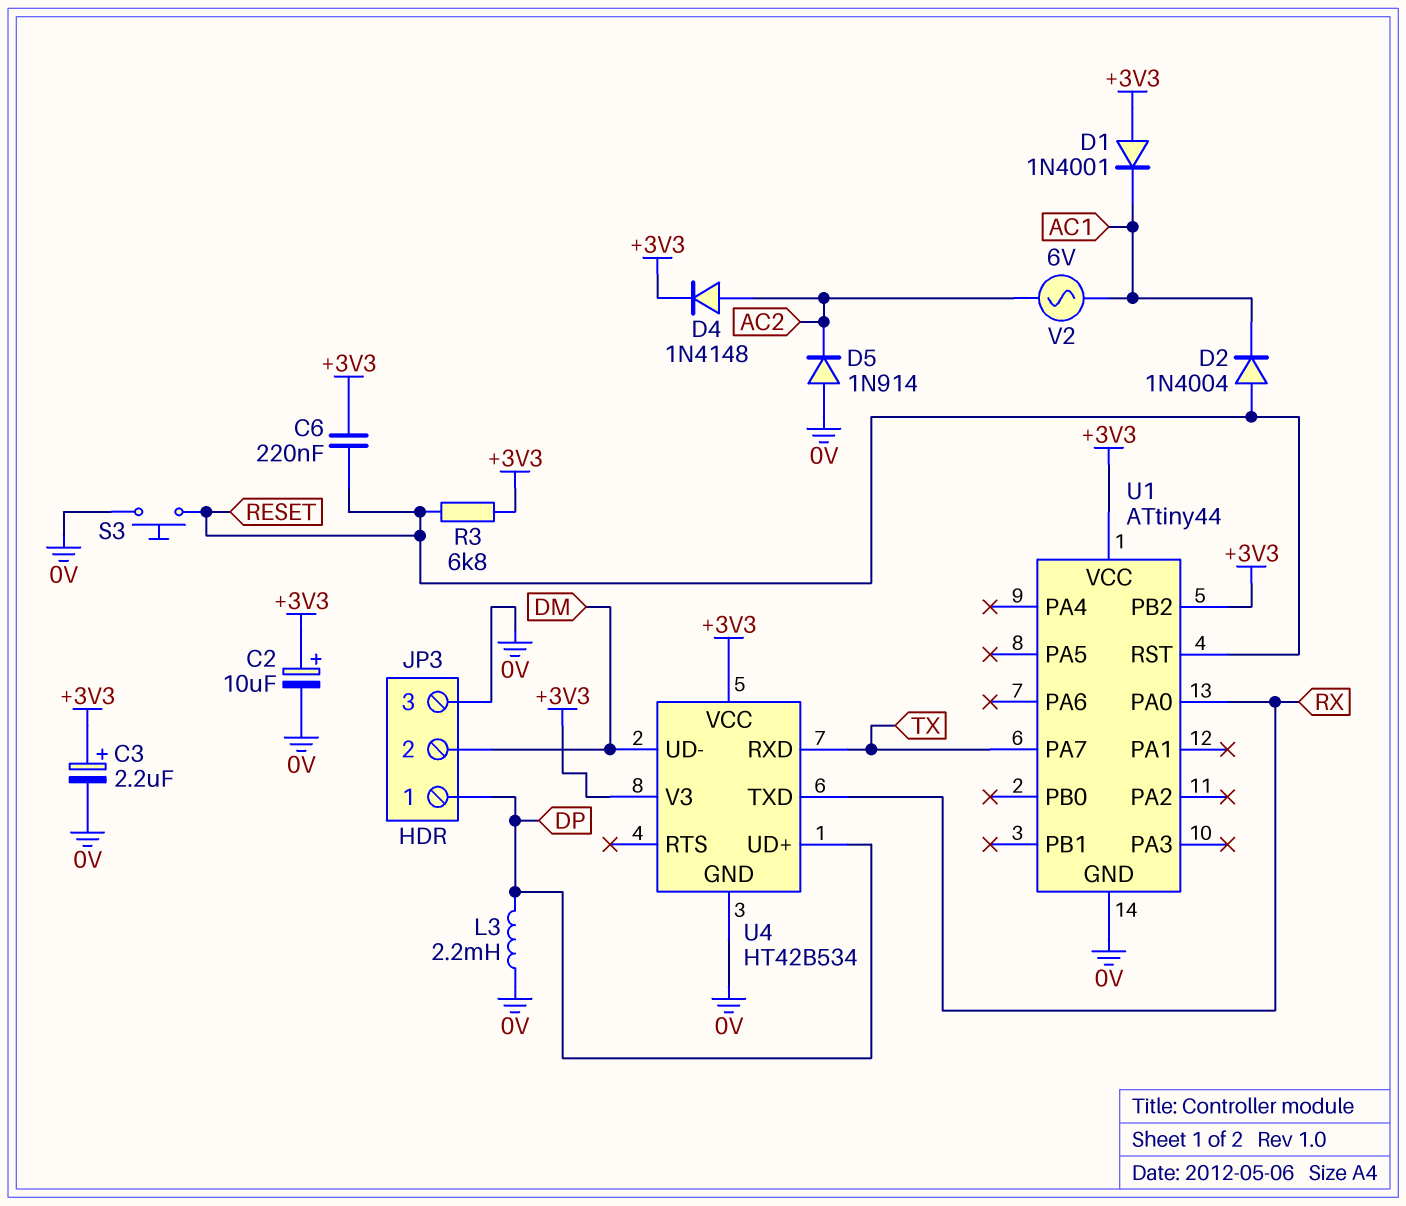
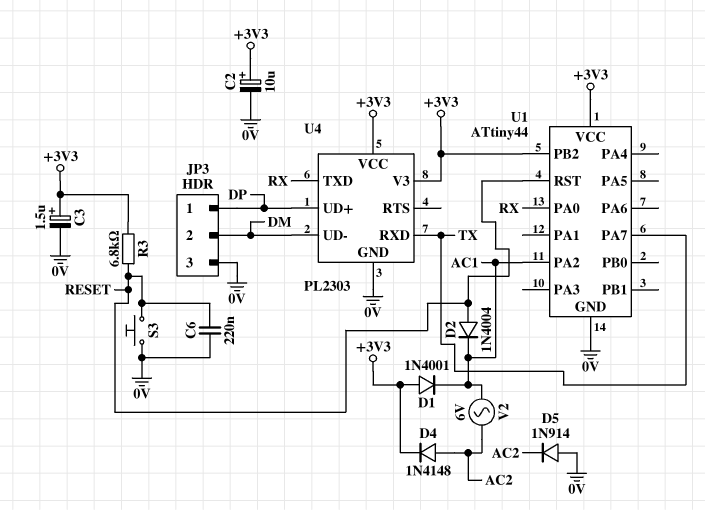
C3: 2.2uF (plus +3V3, minus 0V) -> 1.5uF (plus +3V3, minus 0V)
C6: 220nF (+3V3, RESET) -> 220nF (0V, RESET)
L3: 2.2mH (0V, DP) -> none
U1 pin PA2: none -> AC1
U4: HT42B534 -> PL2303

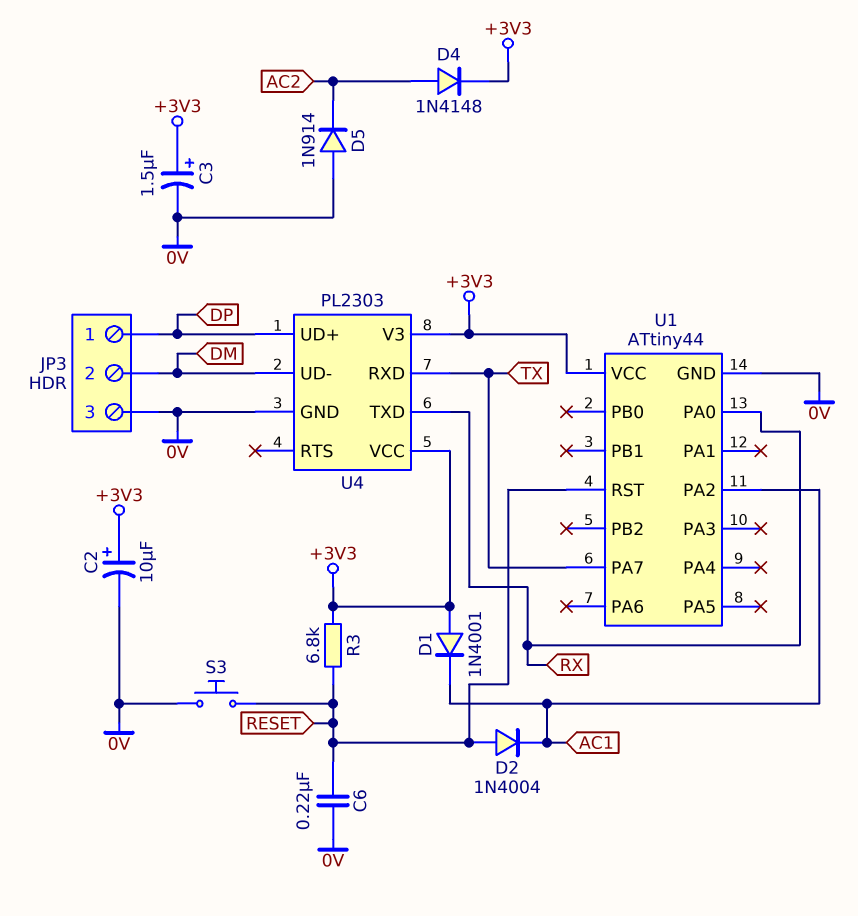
U1 pin PB2: +3V3 -> none
V2: AC 6V (AC1, AC2) -> none

